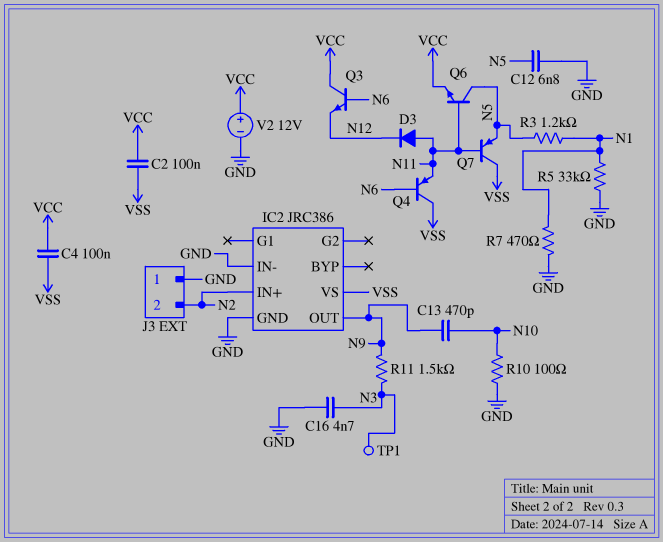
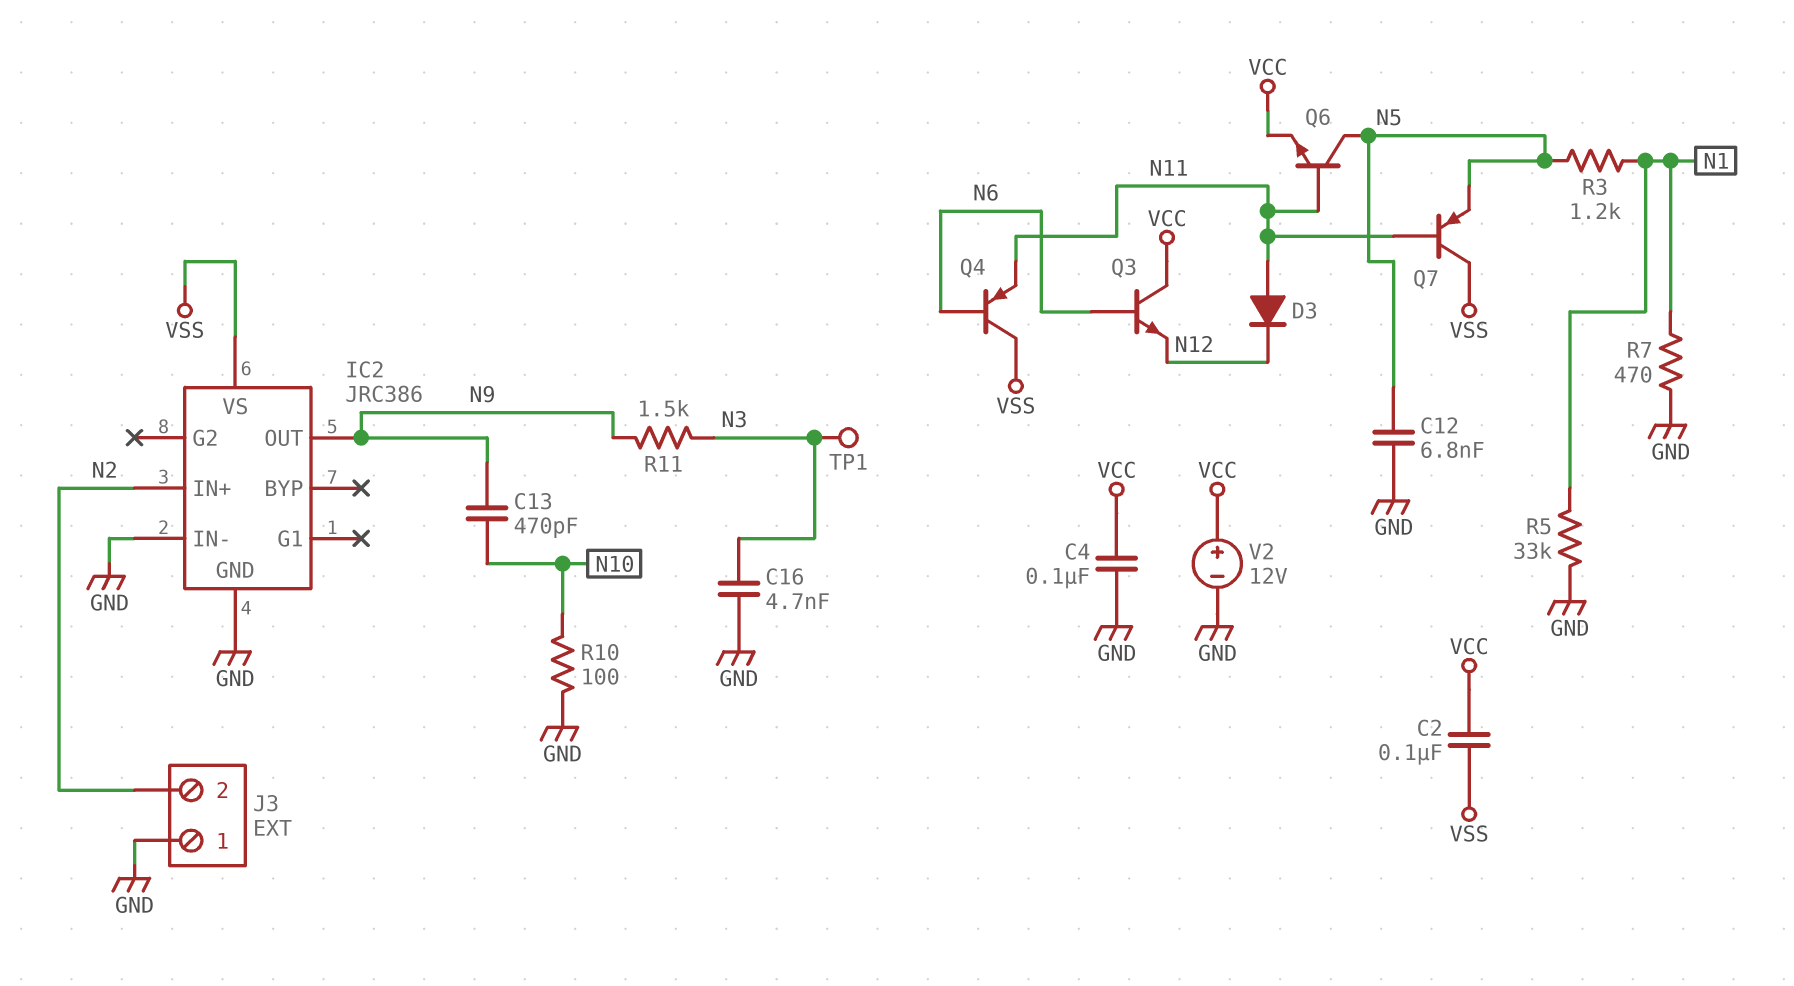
C4: 100nF (VCC, VSS) -> 100nF (GND, VCC)

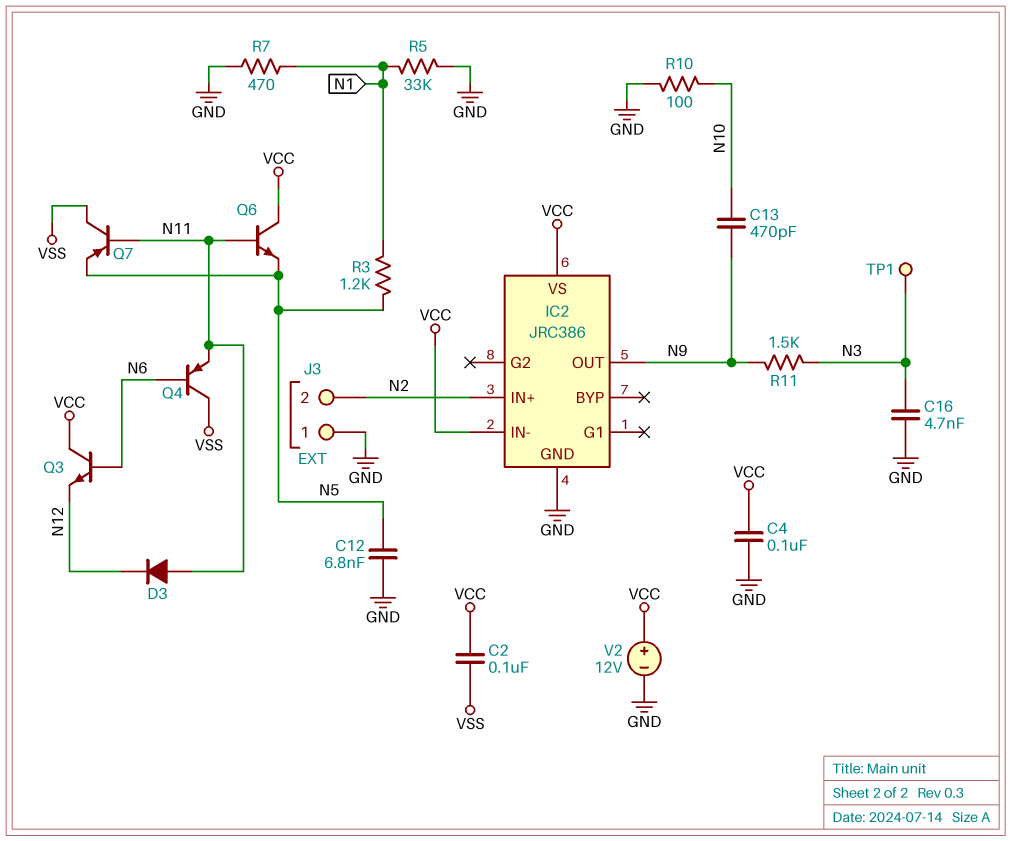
IC2 pin IN-: GND -> VCC
IC2 pin VS: VSS -> VCC
Q6: NPN (B N11, C N5, E VCC) -> NPN (B N11, C VCC, E N5)

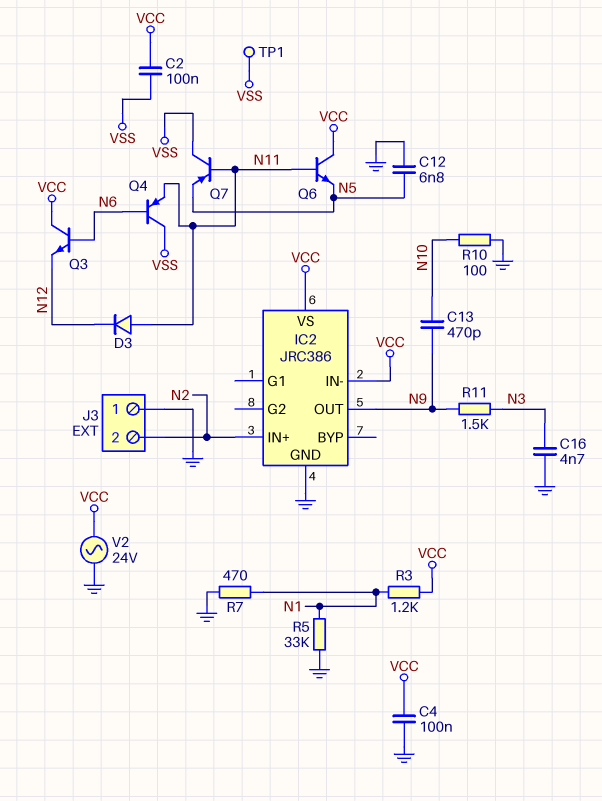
R3: 1.2k (N1, N5) -> 1.2k (N1, VCC)
TP1: test point (N3) -> test point (VSS)
V2: 12V (plus VCC, minus GND) -> AC 24V (GND, VCC)

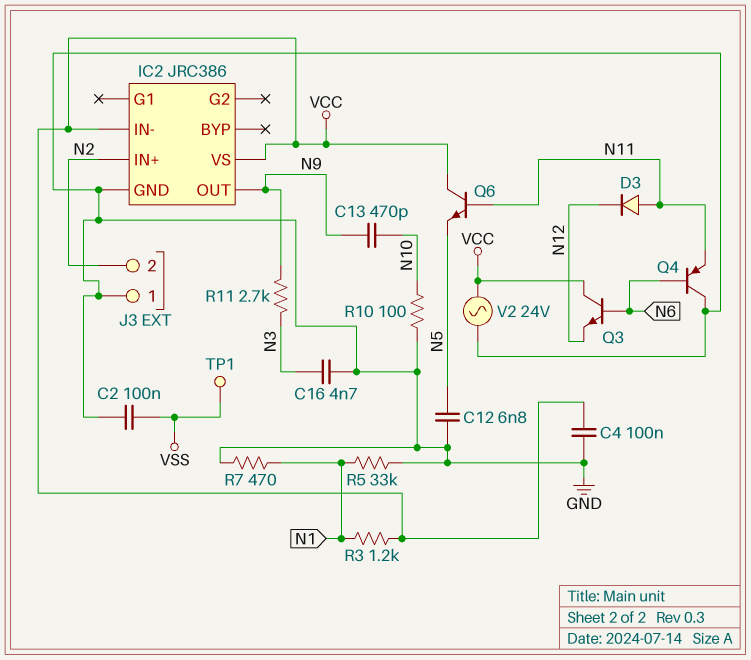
C2: 100nF (VCC, VSS) -> 100nF (GND, VSS)
Q4: PNP (B N6, C VSS, E N11) -> PNP (B N6, C GND, E N11)
Q7: PNP (B N11, C VSS, E N5) -> none
R11: 1.5k (N3, N9) -> 2.7k (N3, N9)

